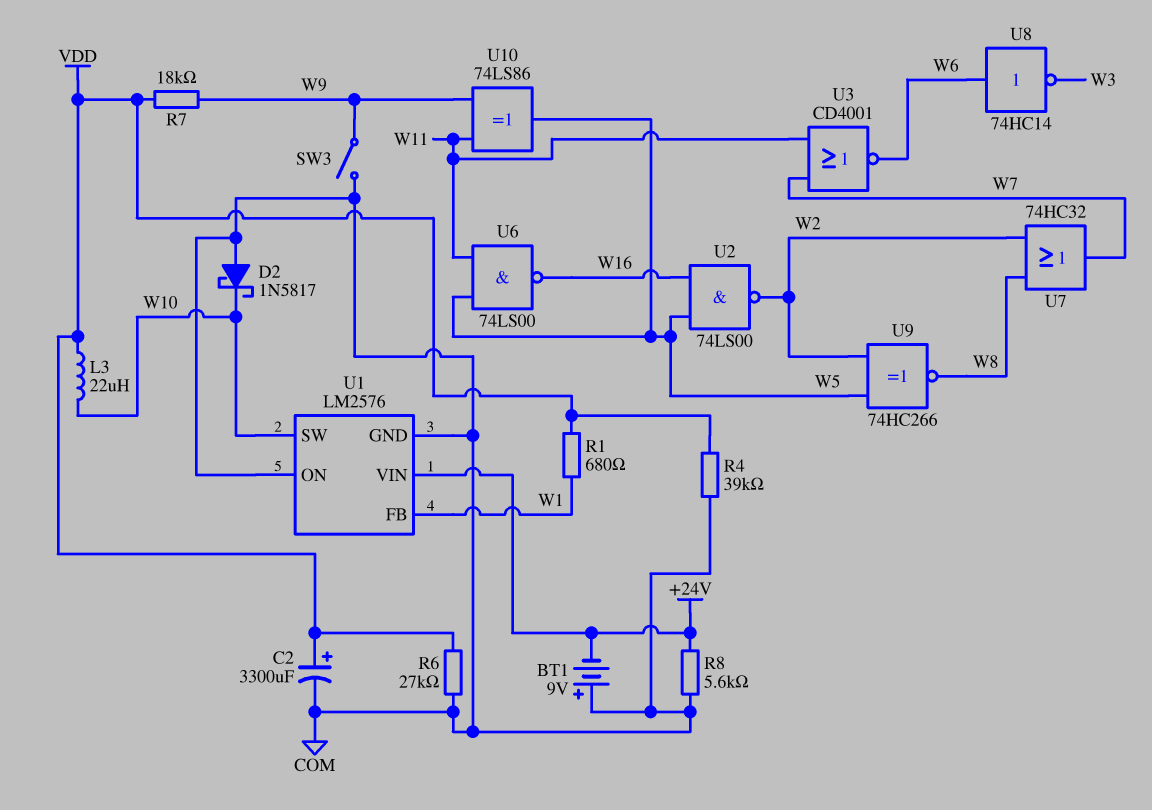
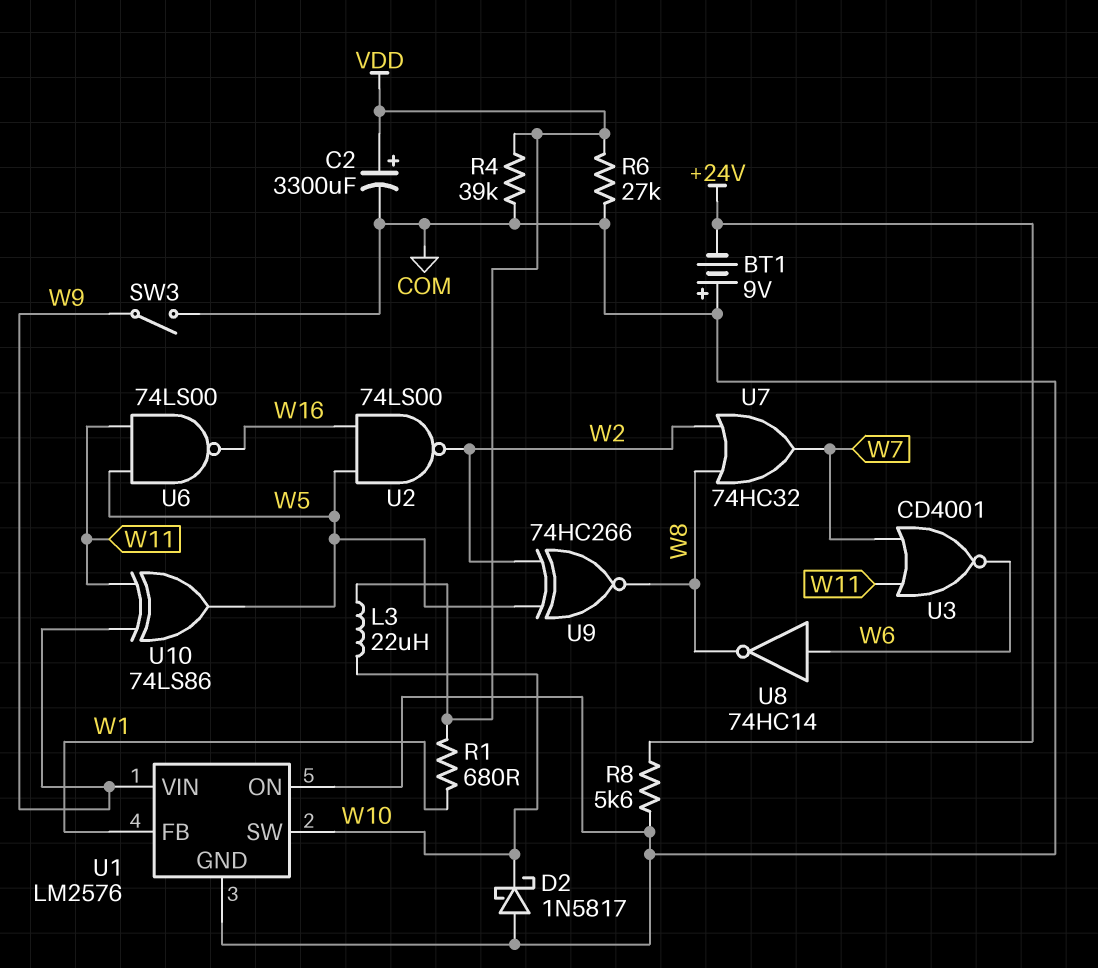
R7: 18k (VDD, W9) -> none
U1 pin VIN: +24V -> W9
U8: NOT 74HC14 (in W6, out W3) -> NOT 74HC14 (in W6, out W8)

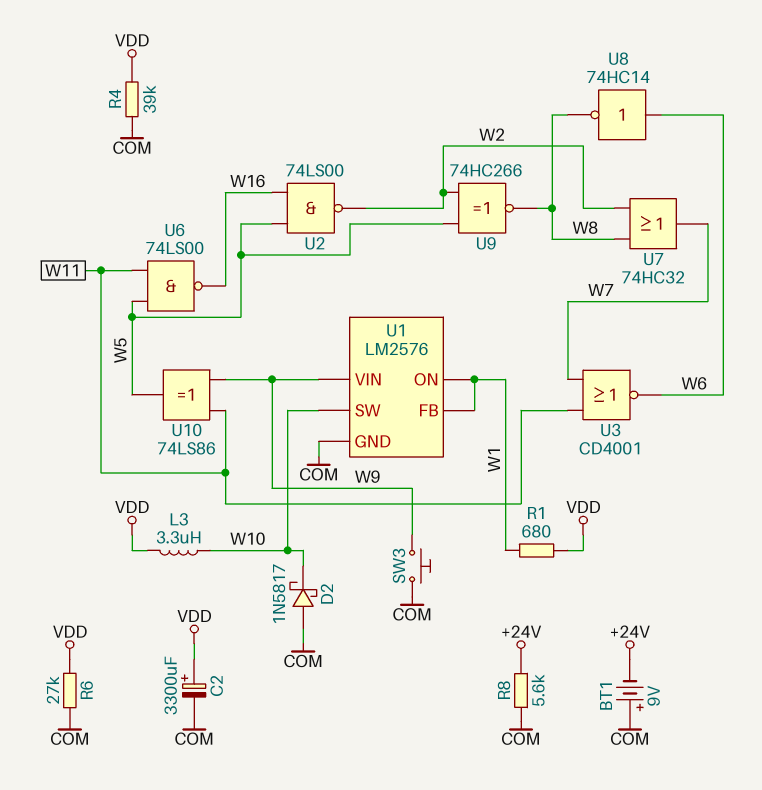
L3: 22uH (VDD, W10) -> 3.3uH (VDD, W10)
SW3: switch (COM, W9) -> button (COM, W9)
U1 pin ON: COM -> W1

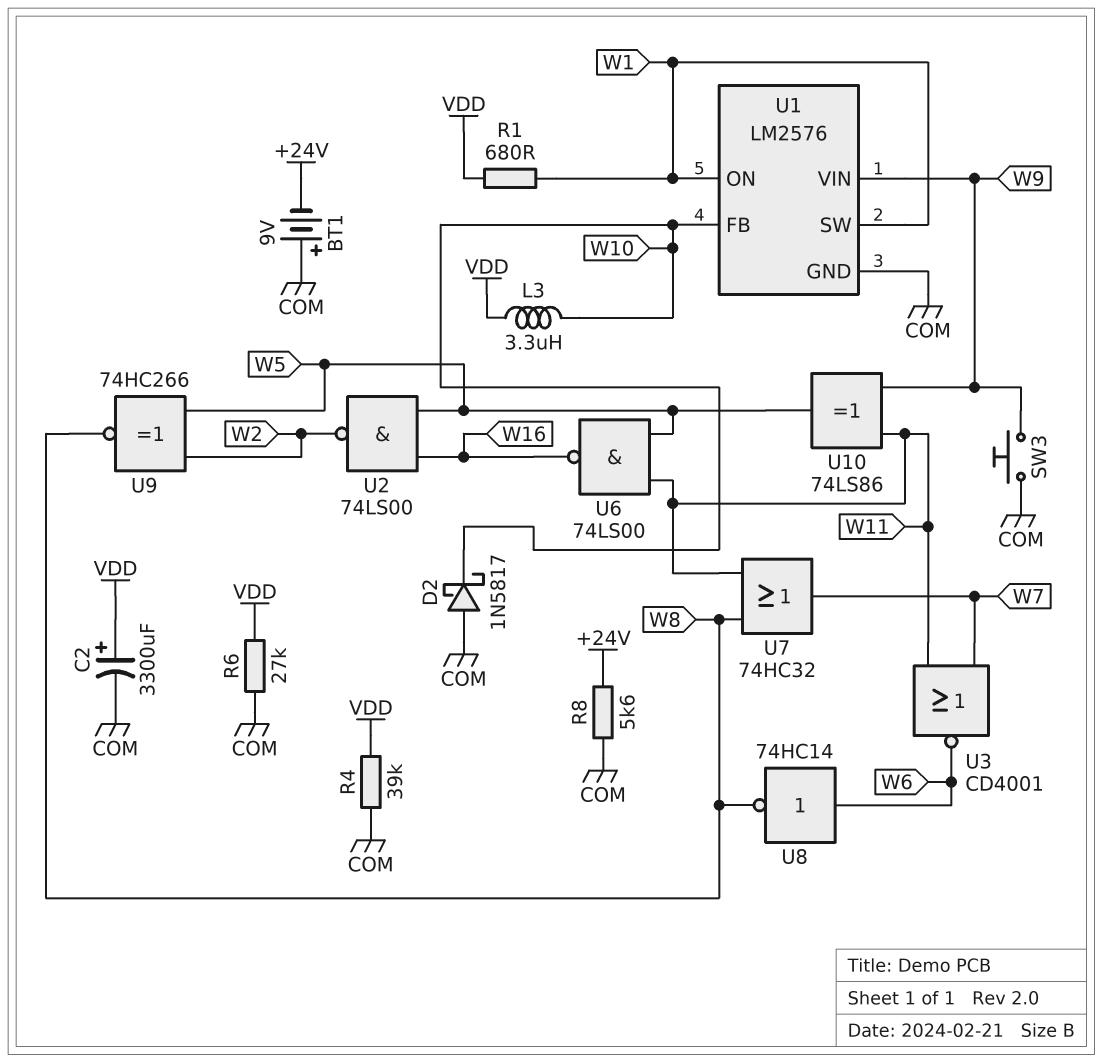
U1 pin FB: W1 -> W10
U1 pin SW: W10 -> W1
U7: OR 74HC32 (in W2, in W8, out W7) -> OR 74HC32 (in W8, in W11, out W7)

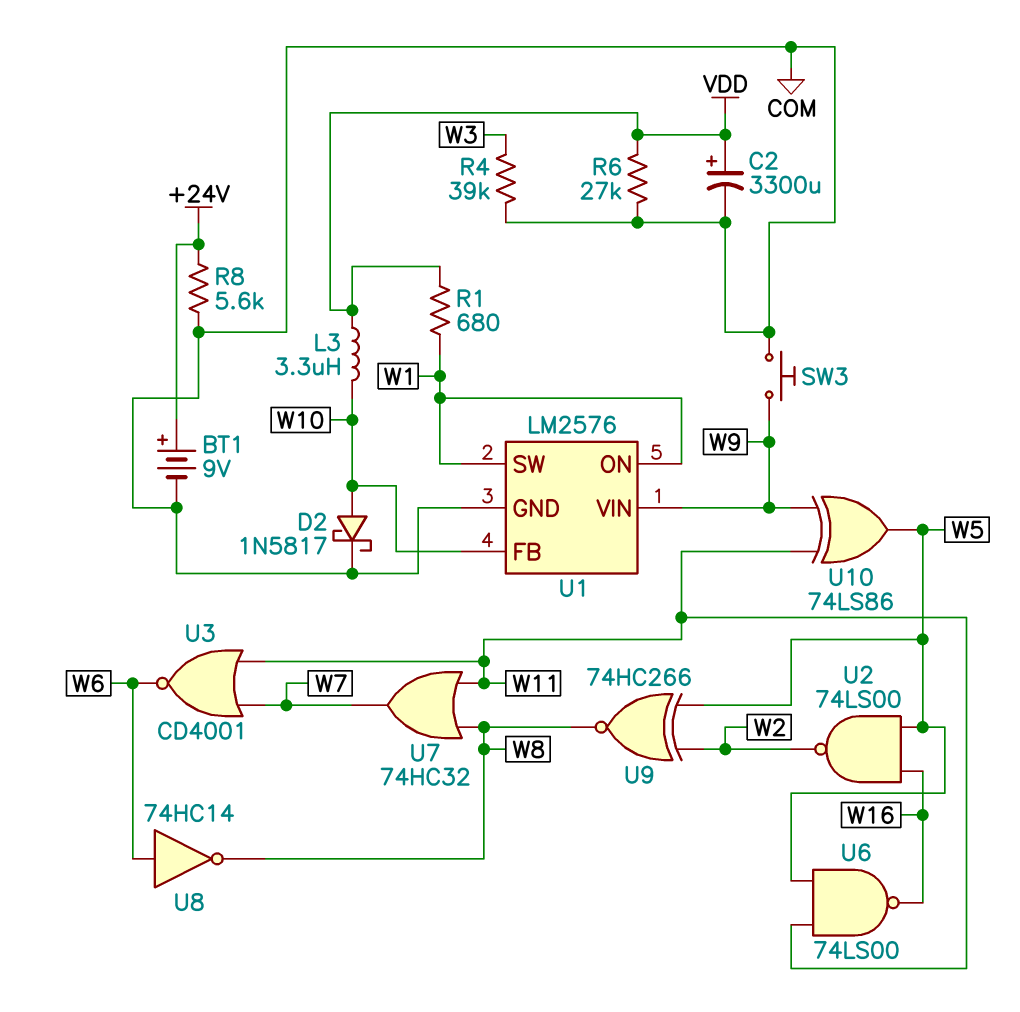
BT1: 9V (plus COM, minus +24V) -> 9V (plus +24V, minus COM)
D2: schottky 1N5817 (A COM, K W10) -> schottky 1N5817 (A W10, K COM)
R4: 39k (COM, VDD) -> 39k (COM, W3)

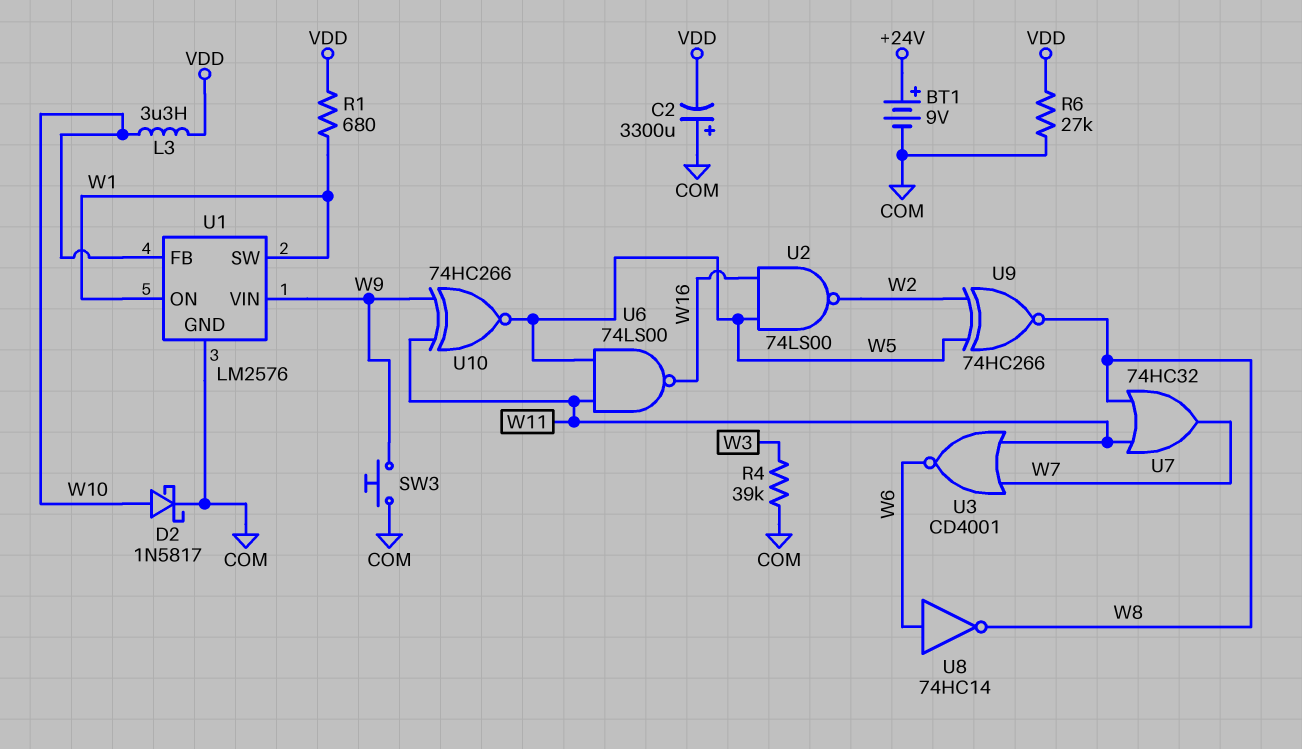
C2: 3300uF (plus VDD, minus COM) -> 3300uF (plus COM, minus VDD)
R8: 5.6k (+24V, COM) -> none
U10: XOR 74LS86 (in W9, in W11, out W5) -> XNOR 74HC266 (in W9, in W11, out W5)

